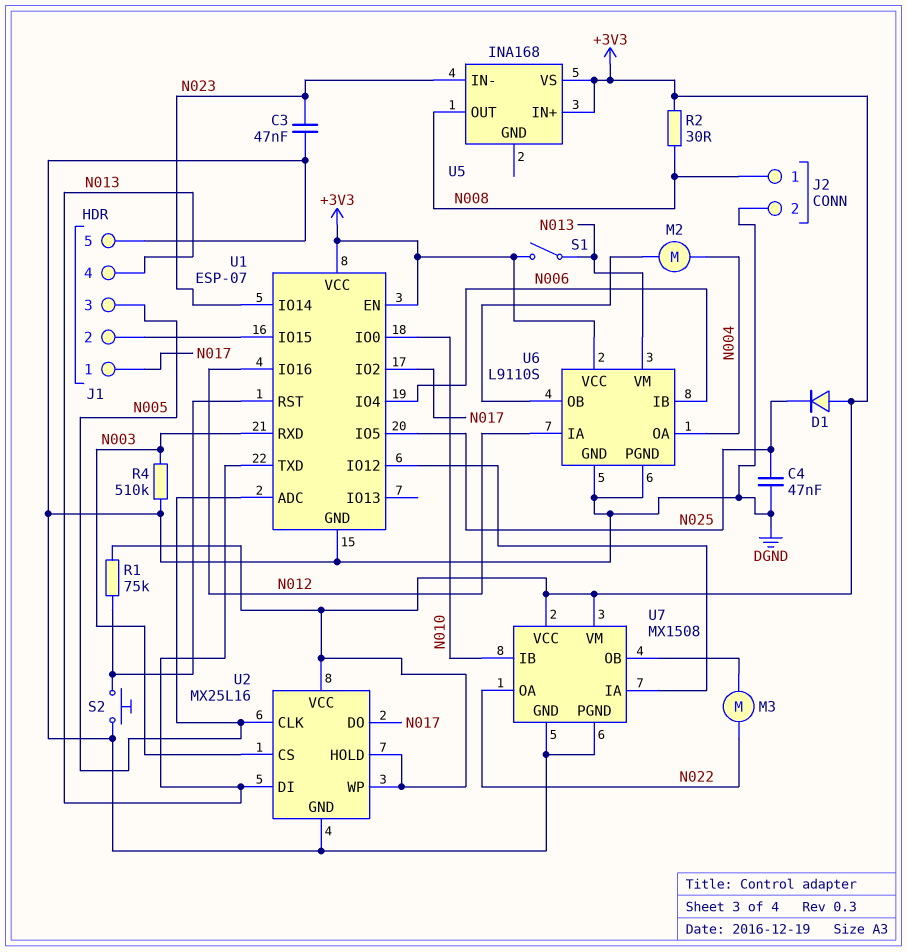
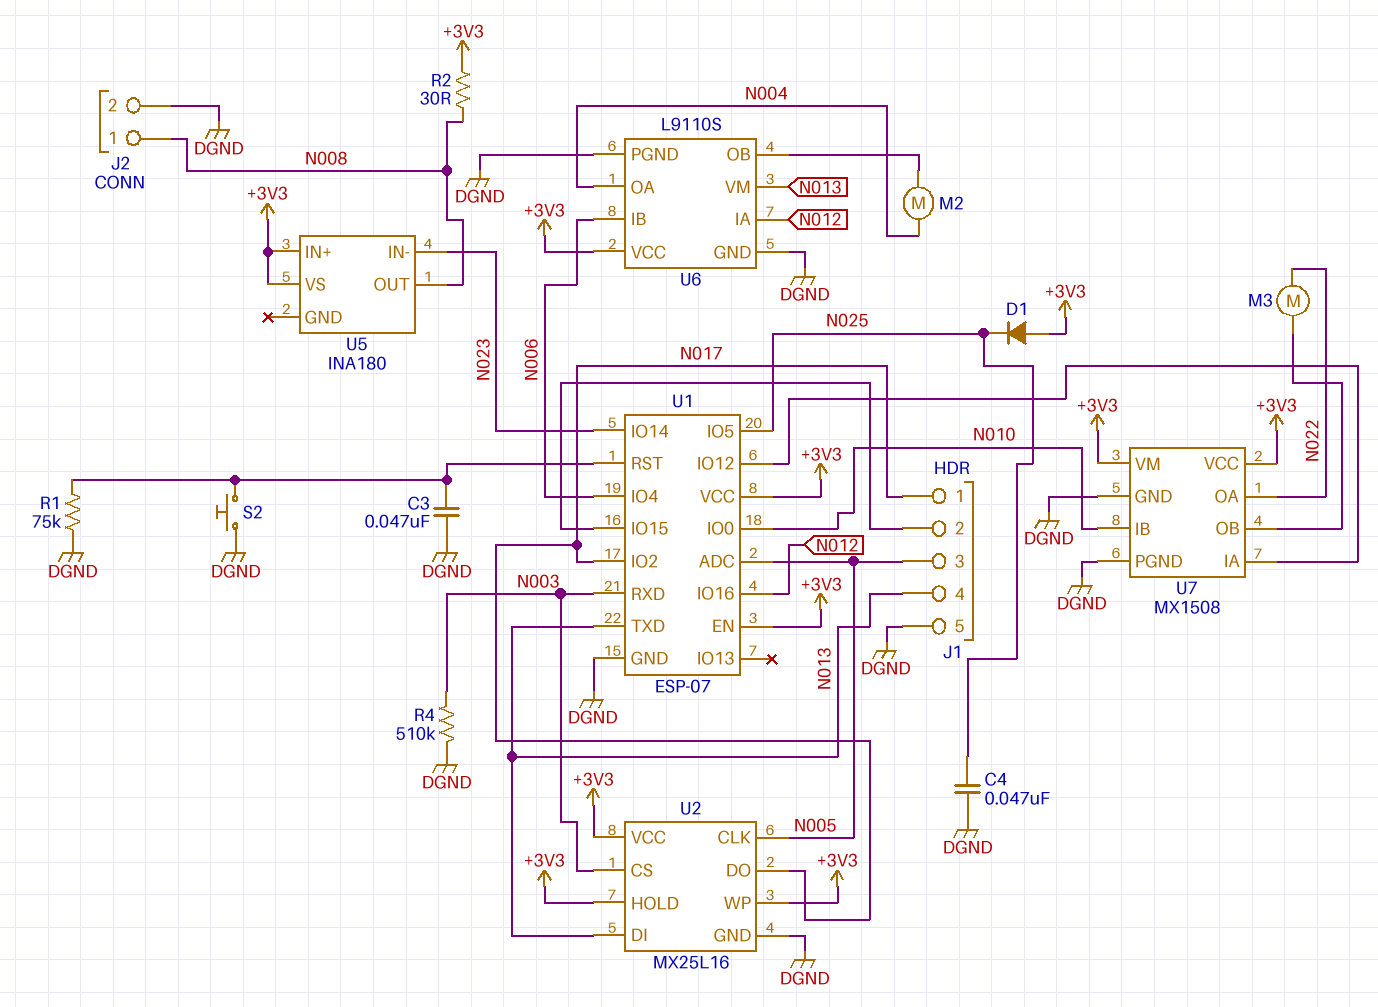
C3: 47nF (DGND, N023) -> 47nF (DGND, U1/RST)
R1: 75k (+3V3, U1/RST) -> 75k (DGND, U1/RST)
S1: switch (+3V3, N013) -> none
U5: INA168 -> INA180

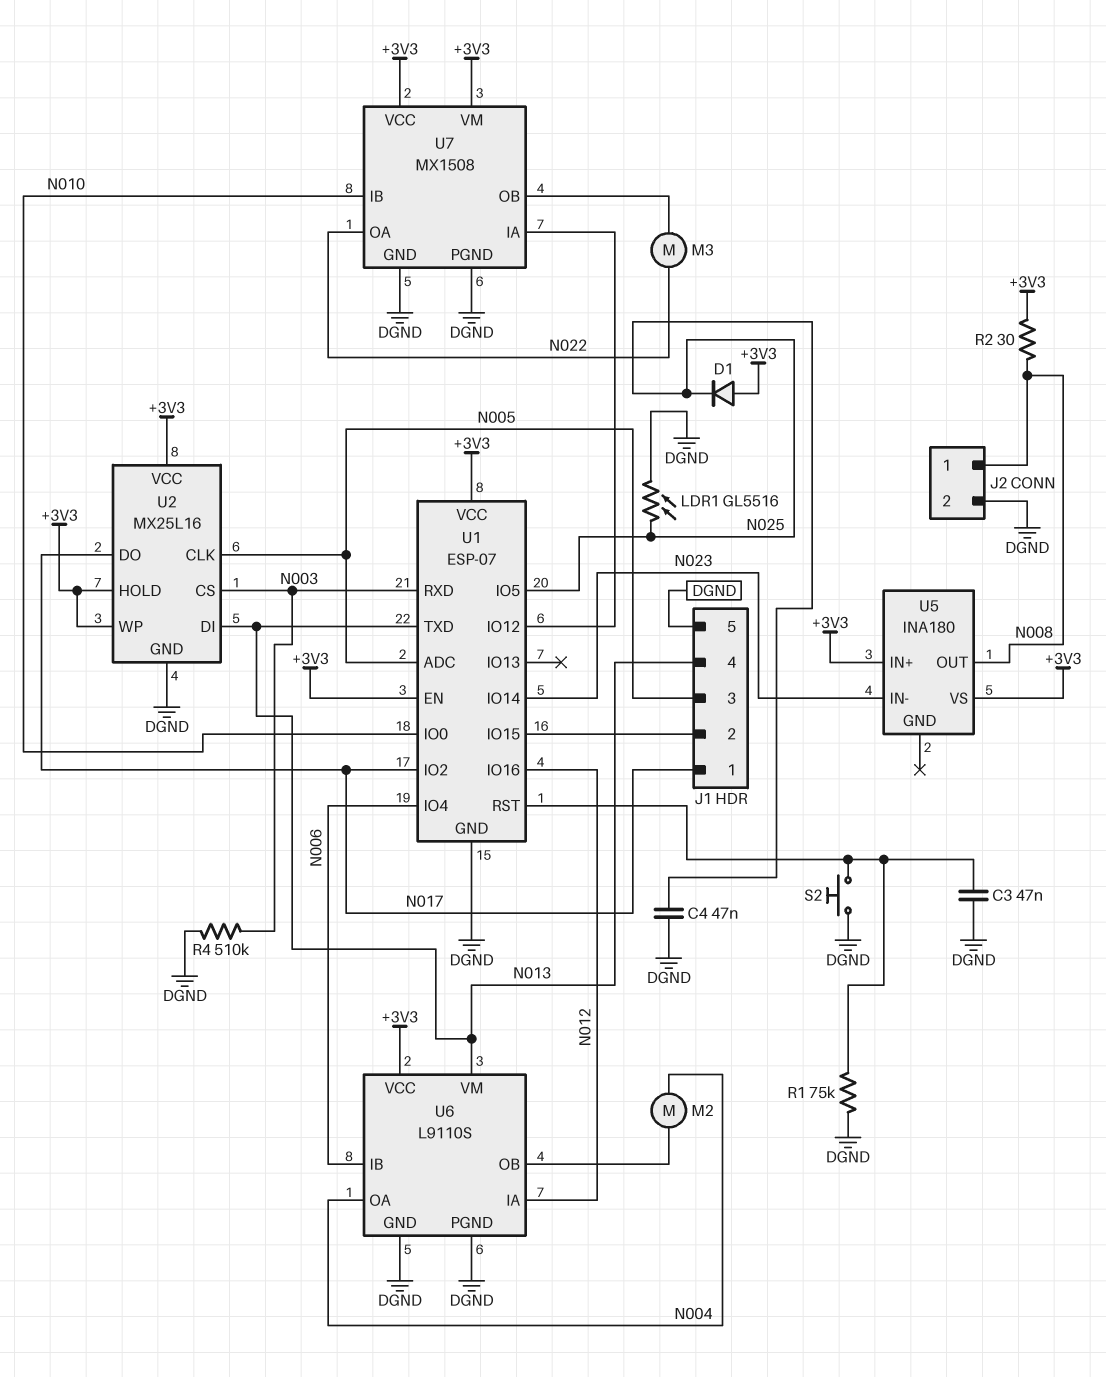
LDR1: none -> GL5516 (DGND, N025)

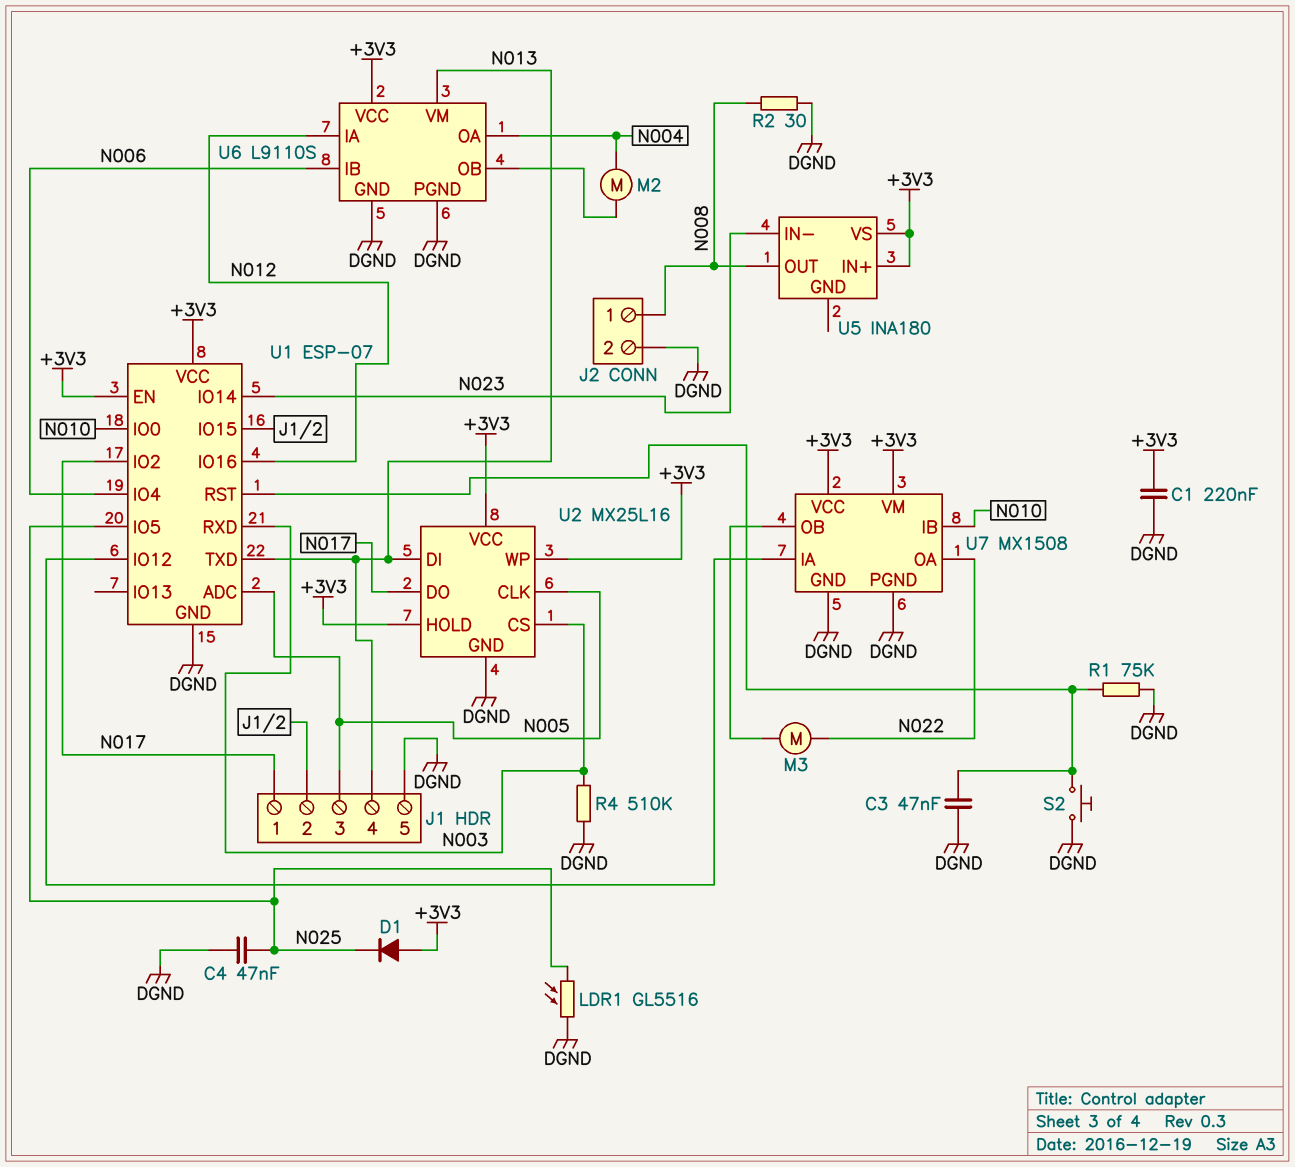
C1: none -> 220nF (+3V3, DGND)
R2: 30 (+3V3, N008) -> 30 (DGND, N008)

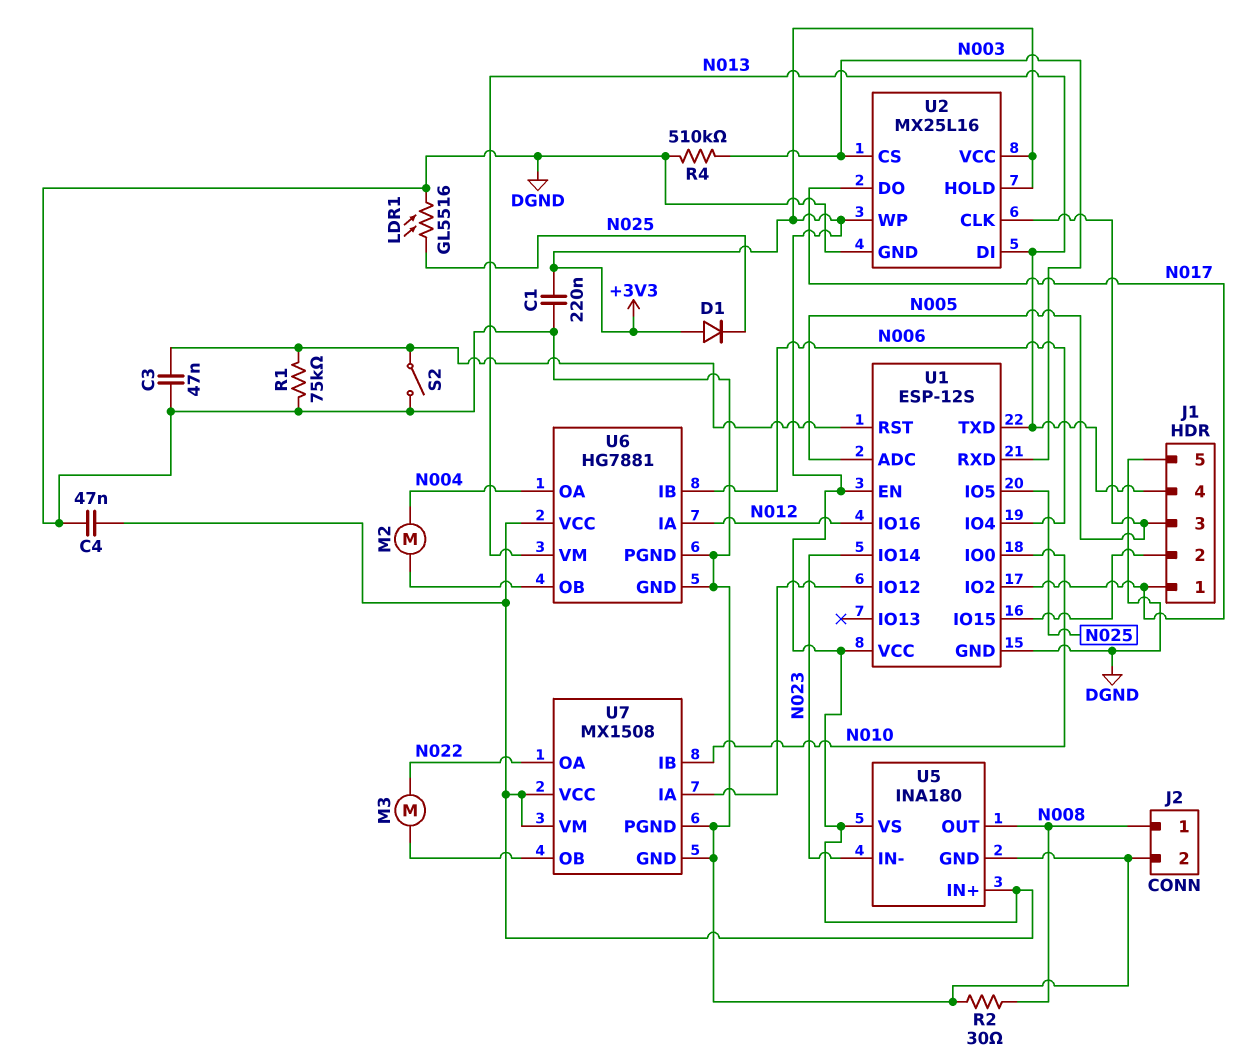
C4: 47nF (DGND, N025) -> 47nF (+3V3, DGND)
S2: button (DGND, U1/RST) -> switch (DGND, U1/RST)
U1: ESP-07 -> ESP-12S
U5 pin GND: none -> DGND
U6: L9110S -> HG7881

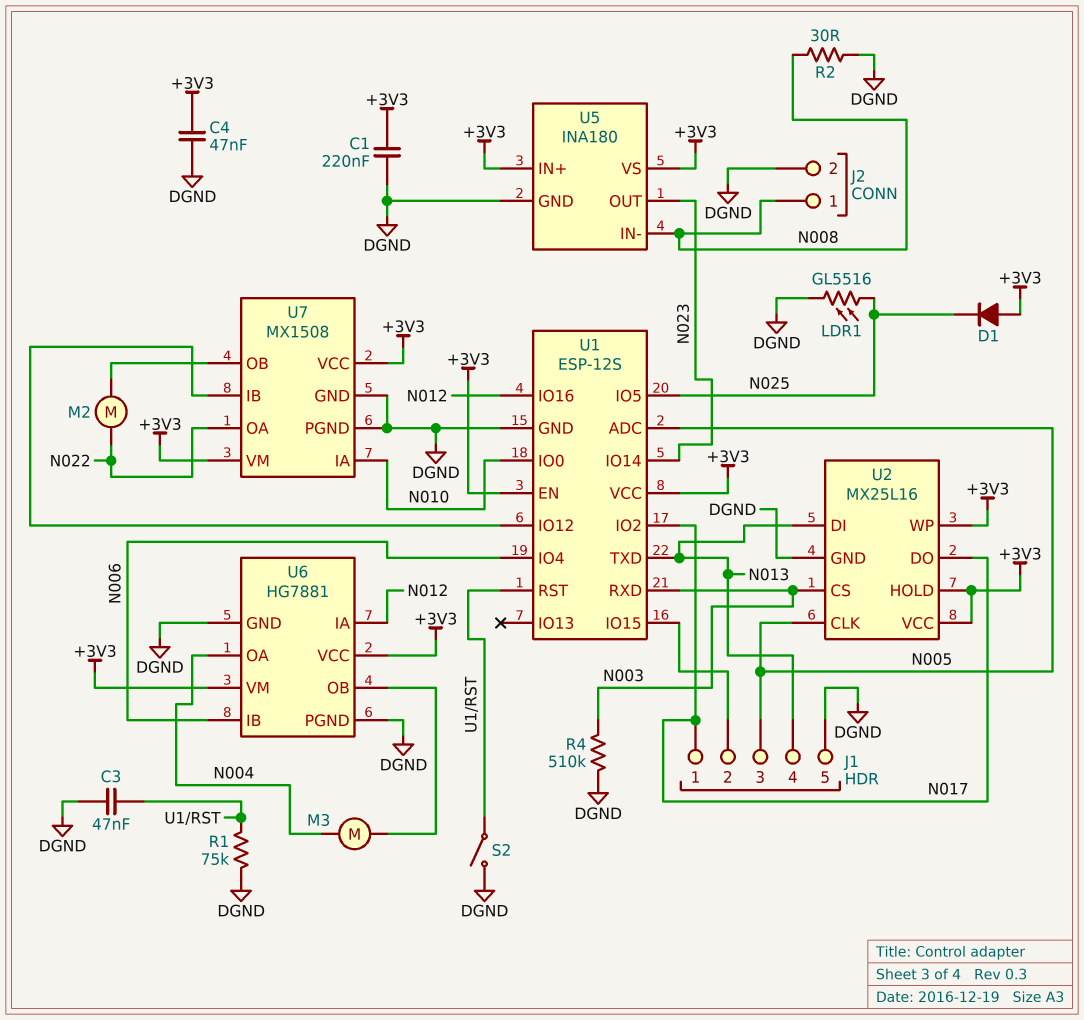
M2: motor (N004, U6/OB) -> motor (N022, U7/OB)
M3: motor (N022, U7/OB) -> motor (N004, U6/OB)
U5 pin IN-: N023 -> N008
U5 pin OUT: N008 -> N023
U6 pin VM: N013 -> +3V3
U7 pin IA: U1/IO12 -> N010
U7 pin IB: N010 -> U1/IO12

